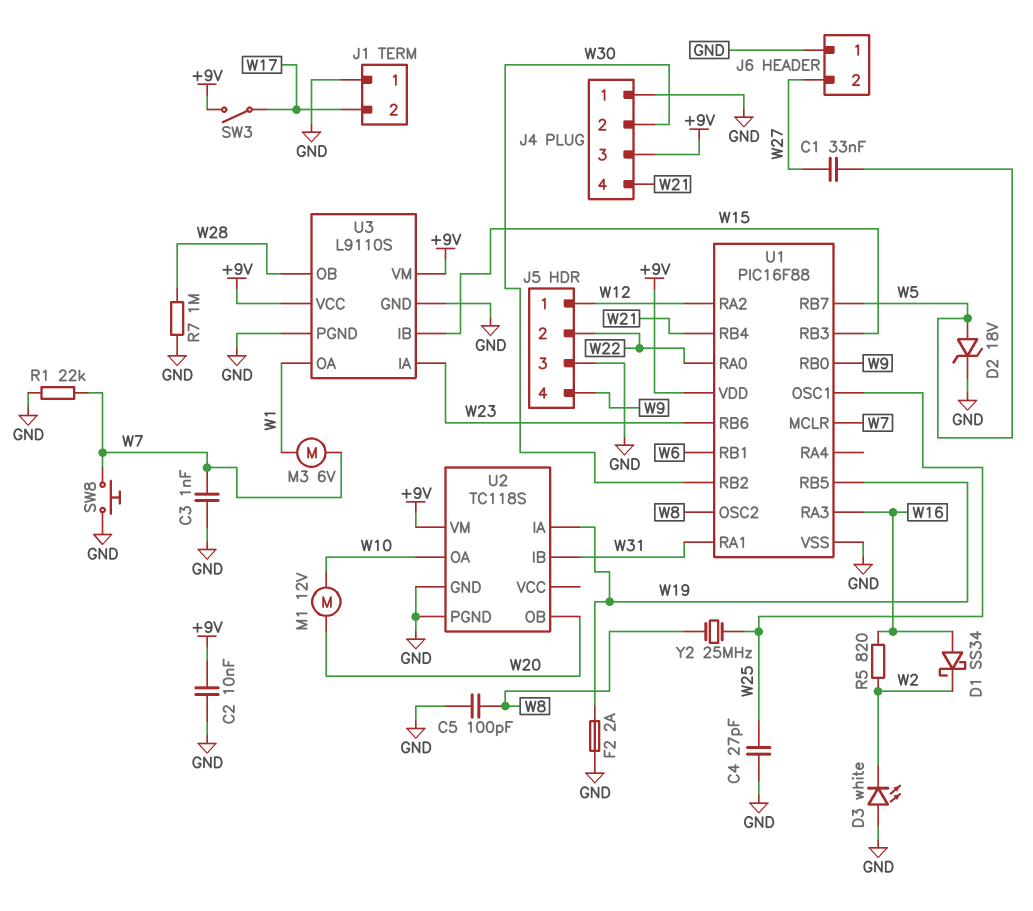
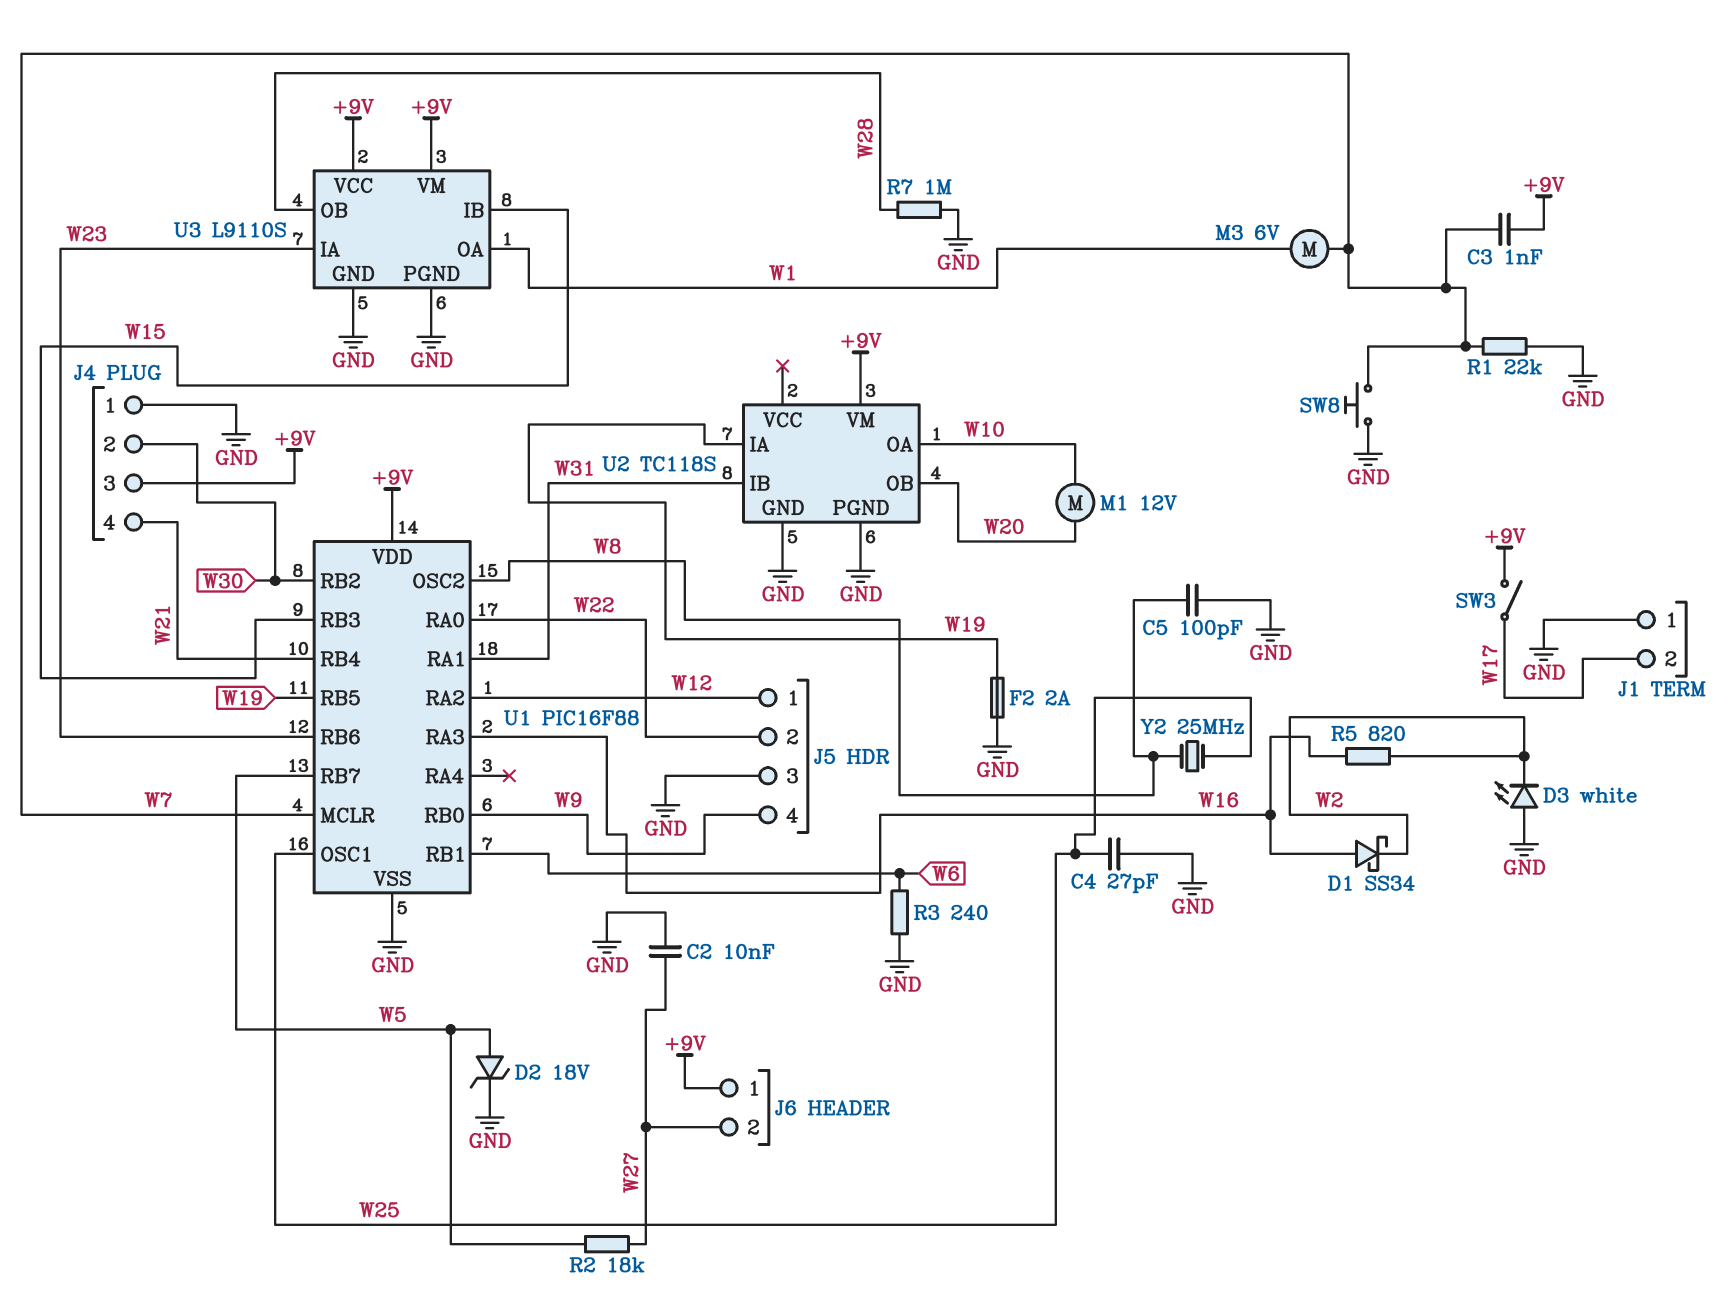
C1: 33nF (W5, W27) -> none
C2: 10nF (+9V, GND) -> 10nF (GND, W27)
C3: 1nF (GND, W7) -> 1nF (+9V, W7)
J6 pin 1: GND -> +9V
R2: none -> 18k (W5, W27)
R3: none -> 240 (GND, W6)

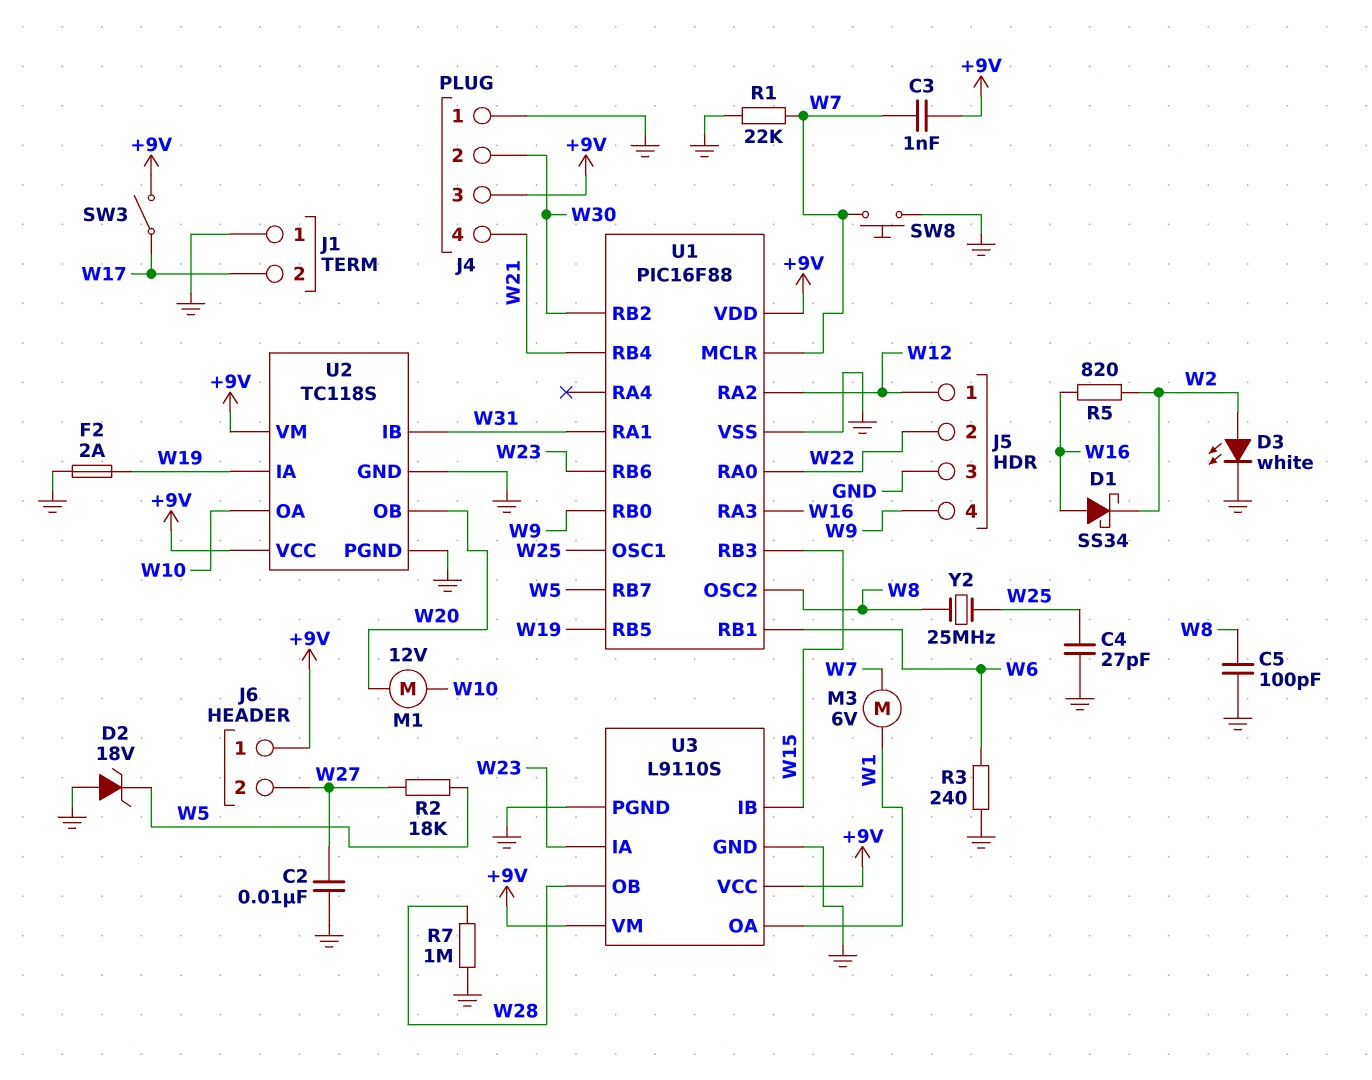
D2: zener 18V (A W5, K GND) -> zener 18V (A GND, K W5)
D3: LED white (A GND, K W2) -> LED white (A W2, K GND)
U2 pin VCC: none -> +9V

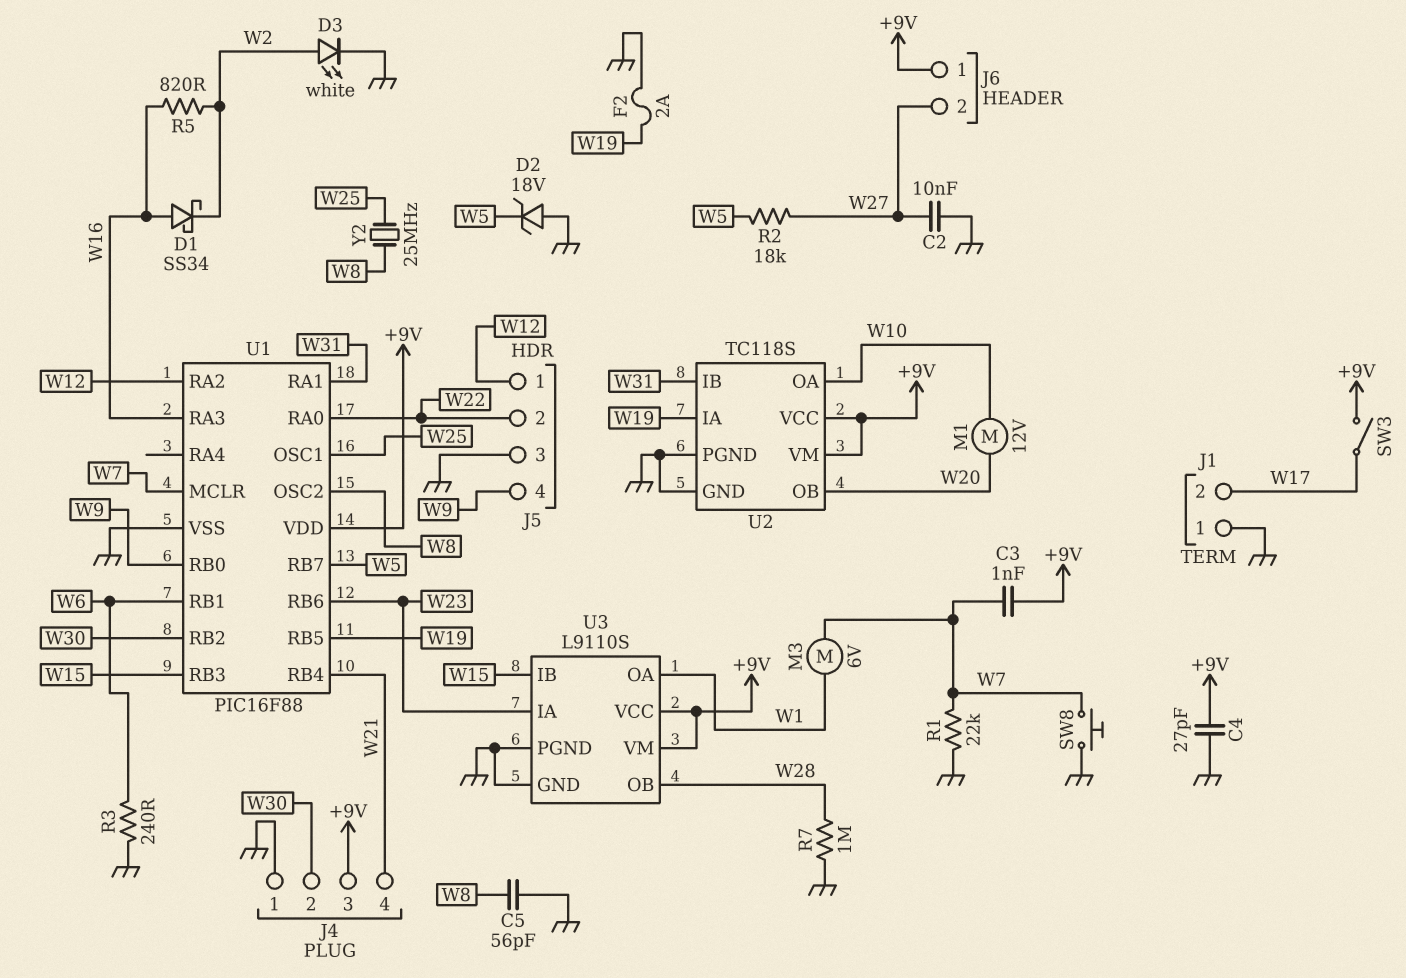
C4: 27pF (GND, W25) -> 27pF (+9V, GND)
C5: 100pF (GND, W8) -> 56pF (GND, W8)

